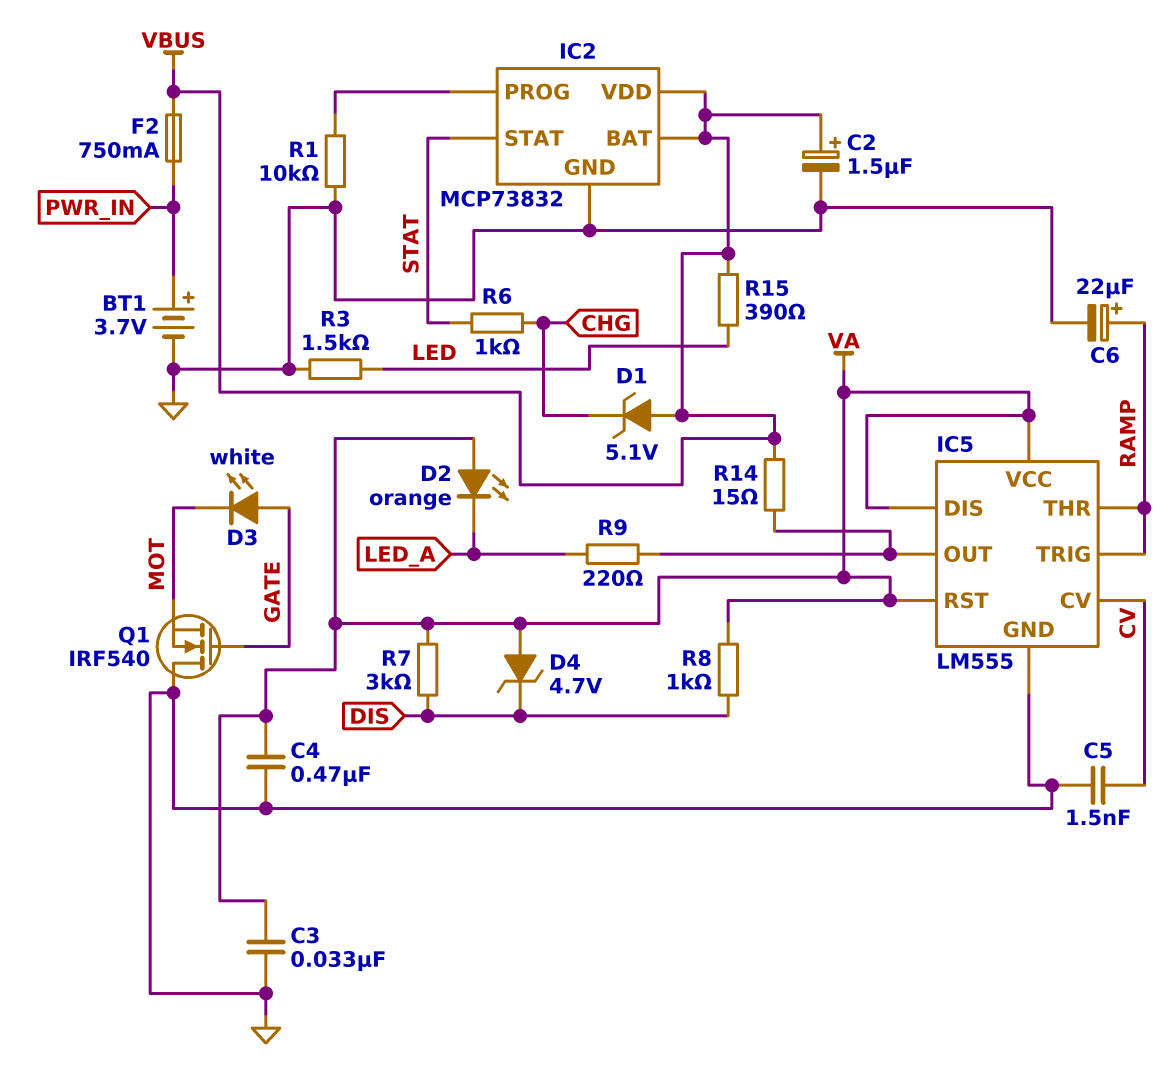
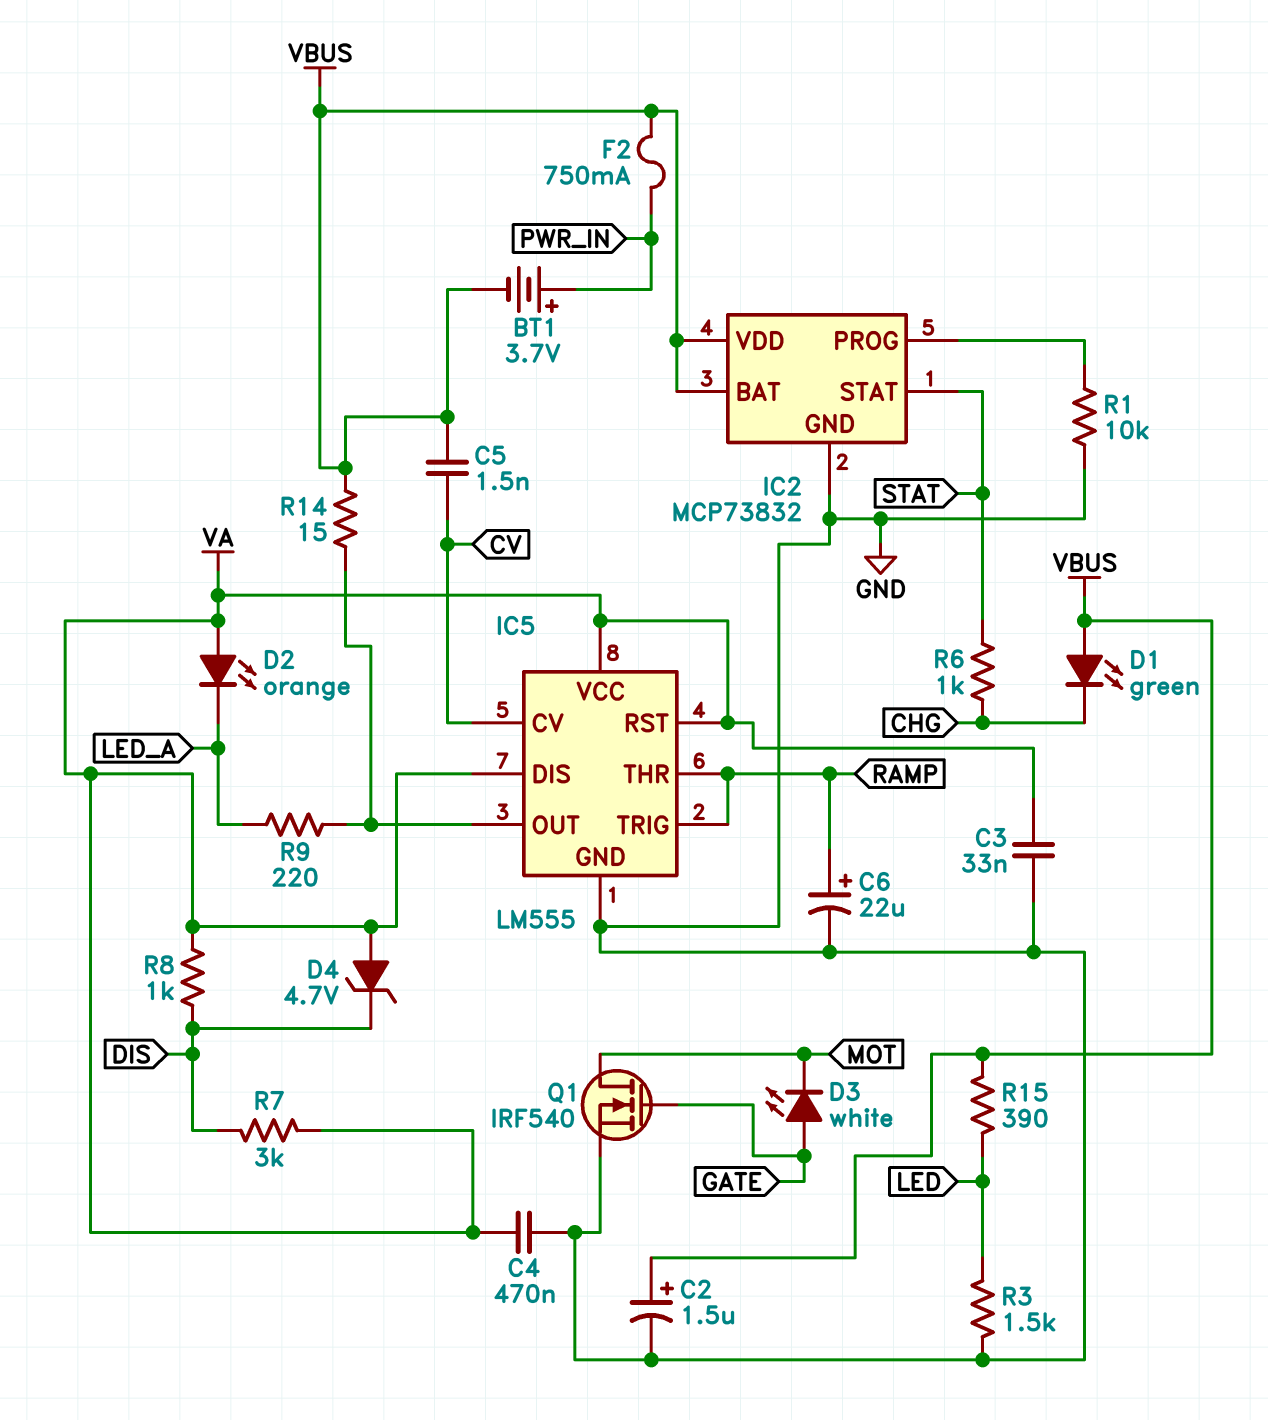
BT1: 3.7V (plus PWR_IN, minus GND) -> 3.7V (plus PWR_IN, minus VBUS)
C5: 1.5nF (CV, GND) -> 1.5nF (CV, VBUS)
D1: zener 5.1V (A VBUS, K CHG) -> LED green (A VBUS, K CHG)
Q1: NMOS IRF540 (G GATE, D GND, S MOT) -> NMOS IRF540 (G GATE, D MOT, S GND)

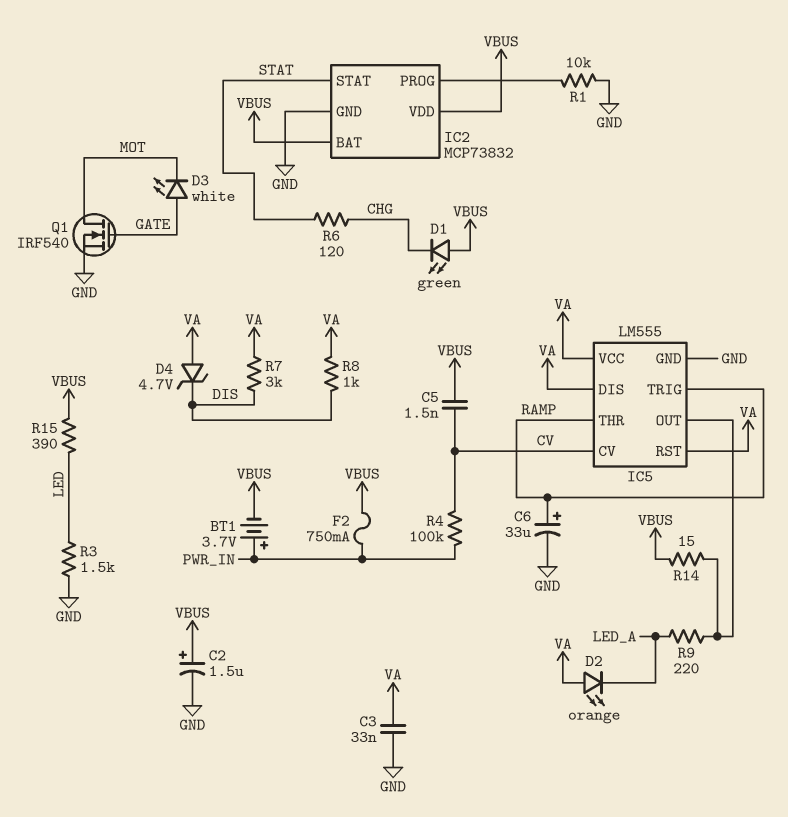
C4: 470nF (GND, VA) -> none
C6: 22uF (plus RAMP, minus GND) -> 33uF (plus RAMP, minus GND)
R4: none -> 100k (CV, PWR_IN)
R6: 1k (CHG, STAT) -> 120 (CHG, STAT)

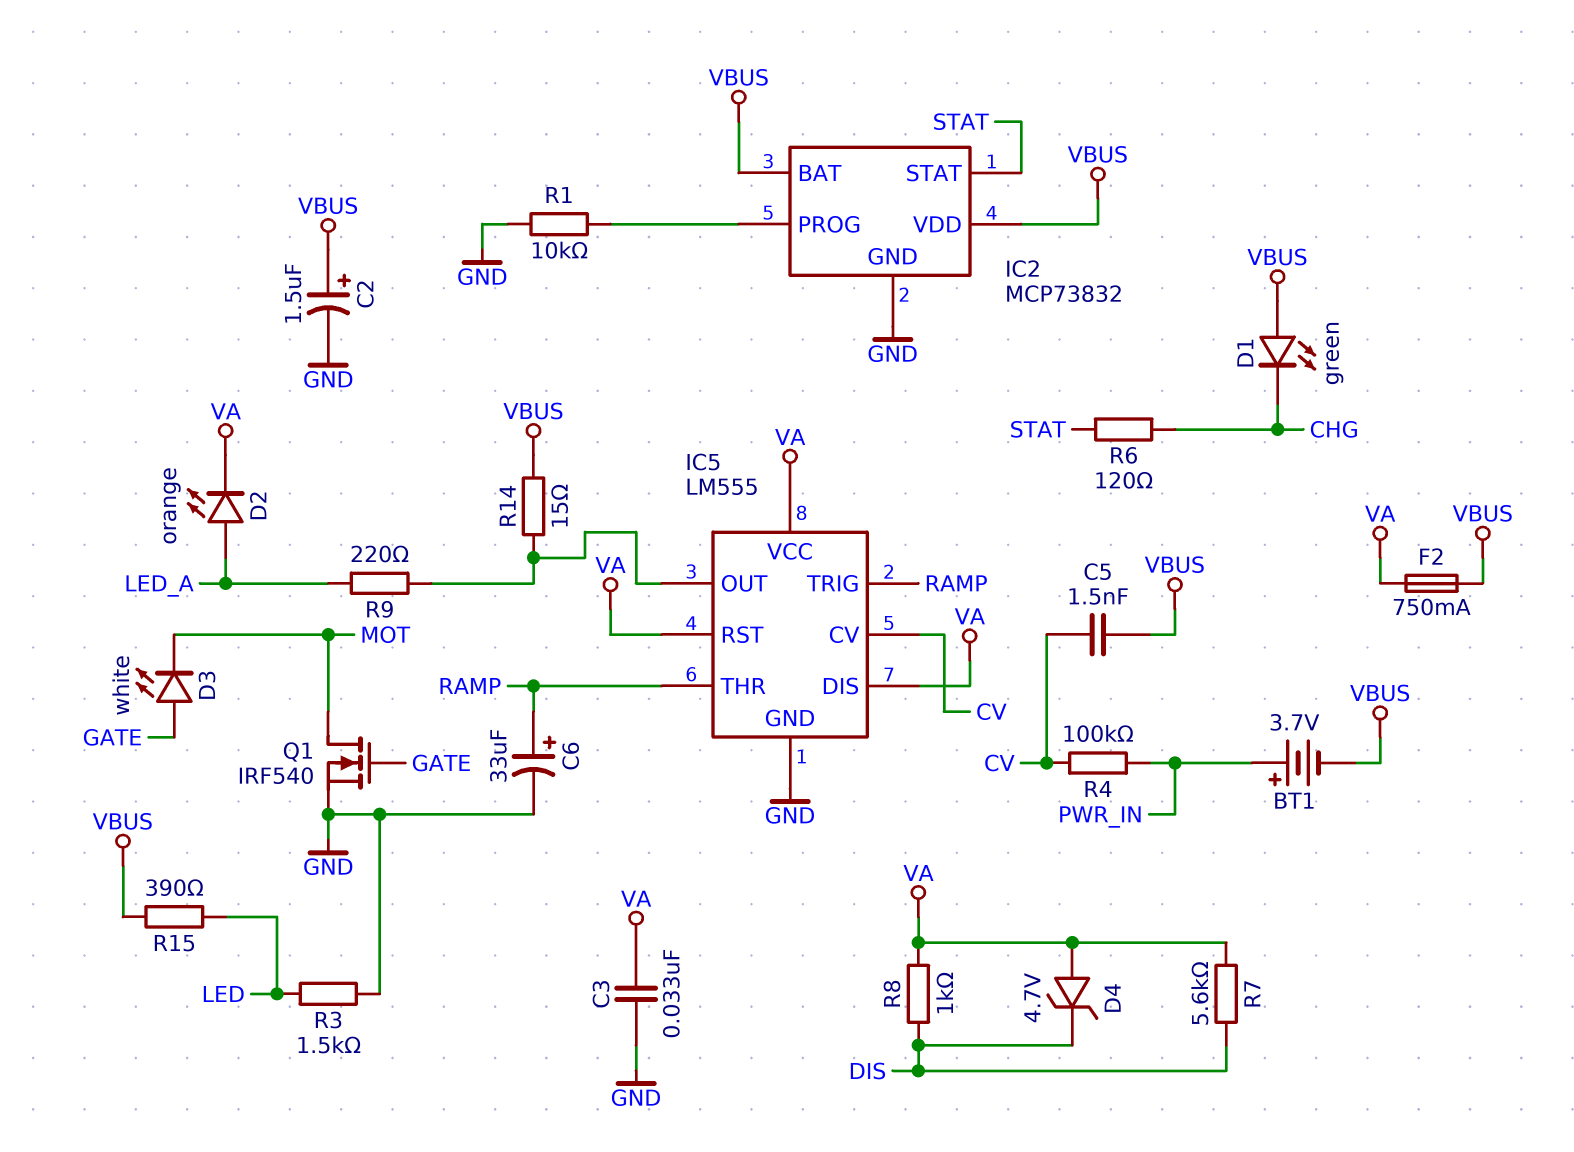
D2: LED orange (A VA, K LED_A) -> LED orange (A LED_A, K VA)
F2: 750mA (PWR_IN, VBUS) -> 750mA (VA, VBUS)
R7: 3k (DIS, VA) -> 5.6k (DIS, VA)

